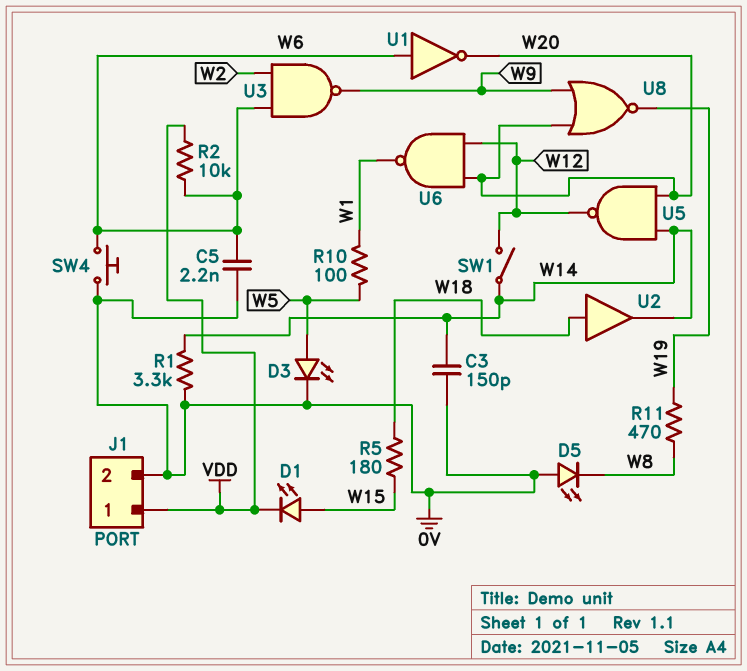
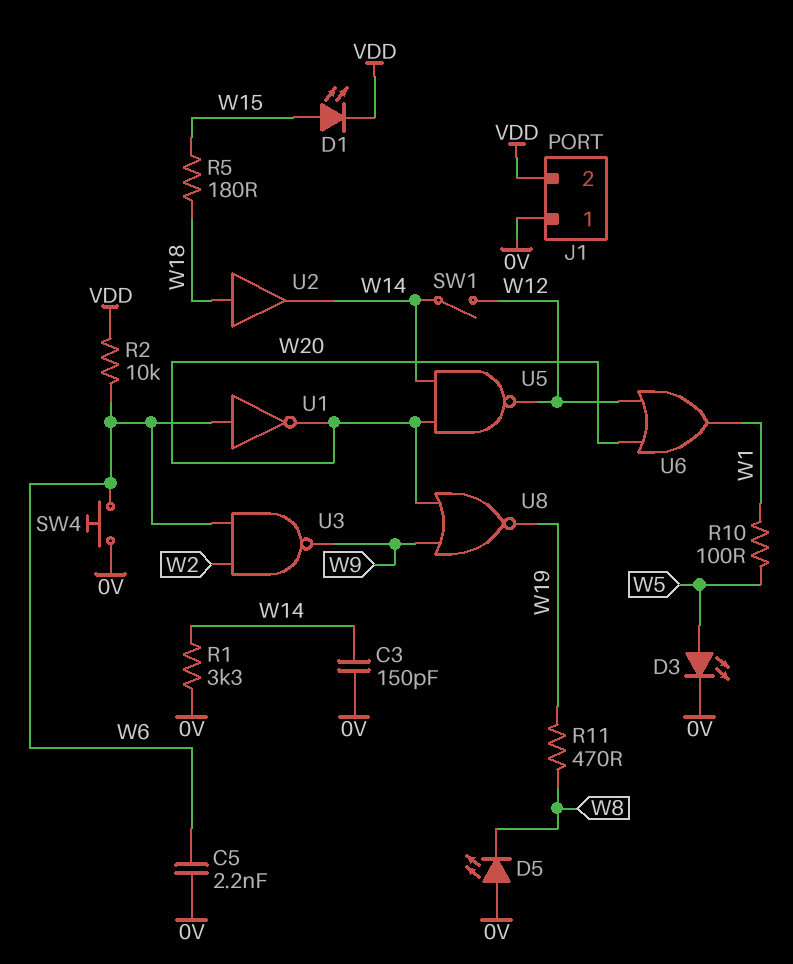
J1 pin 1: VDD -> 0V
J1 pin 2: 0V -> VDD
U6: NAND (in W12, in W20, out W1) -> OR (in W12, in W20, out W1)

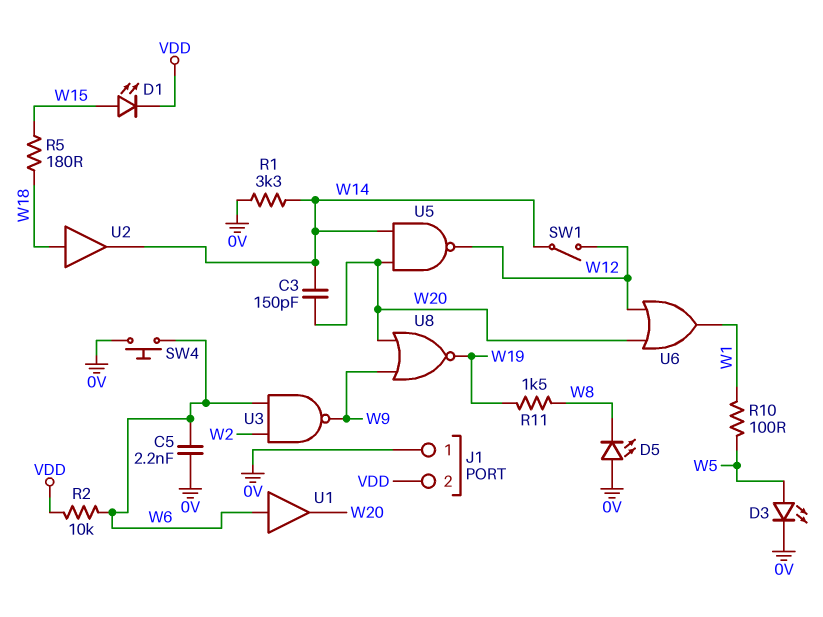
C3: 150pF (0V, W14) -> 150pF (W14, W20)
R11: 470 (W8, W19) -> 1.5k (W8, W19)
U1: NOT (in W6, out W20) -> buffer (in W6, out W20)

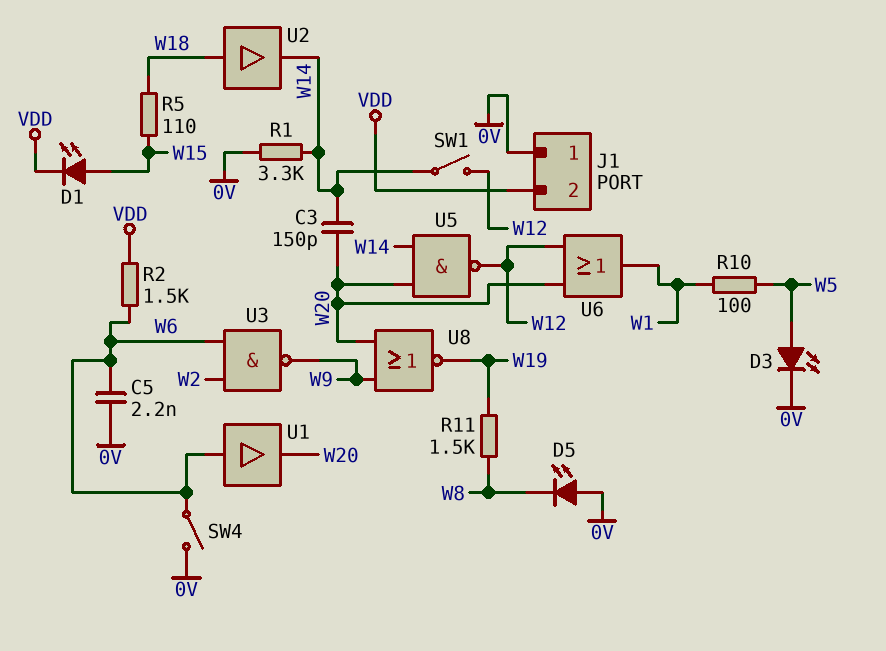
R2: 10k (VDD, W6) -> 1.5k (VDD, W6)
R5: 180 (W15, W18) -> 110 (W15, W18)
SW4: button (0V, W6) -> switch (0V, W6)

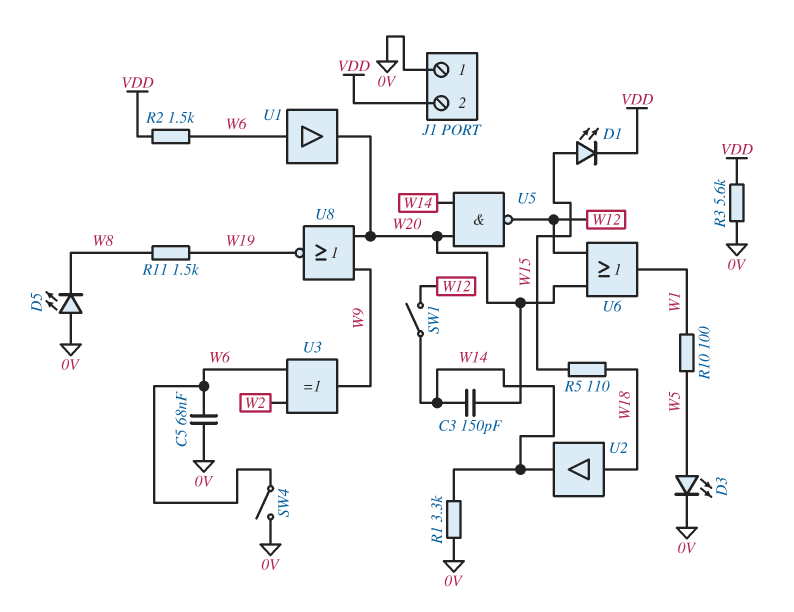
C5: 2.2nF (0V, W6) -> 68nF (0V, W6)
R3: none -> 5.6k (0V, VDD)
U3: NAND (in W2, in W6, out W9) -> XOR (in W2, in W6, out W9)

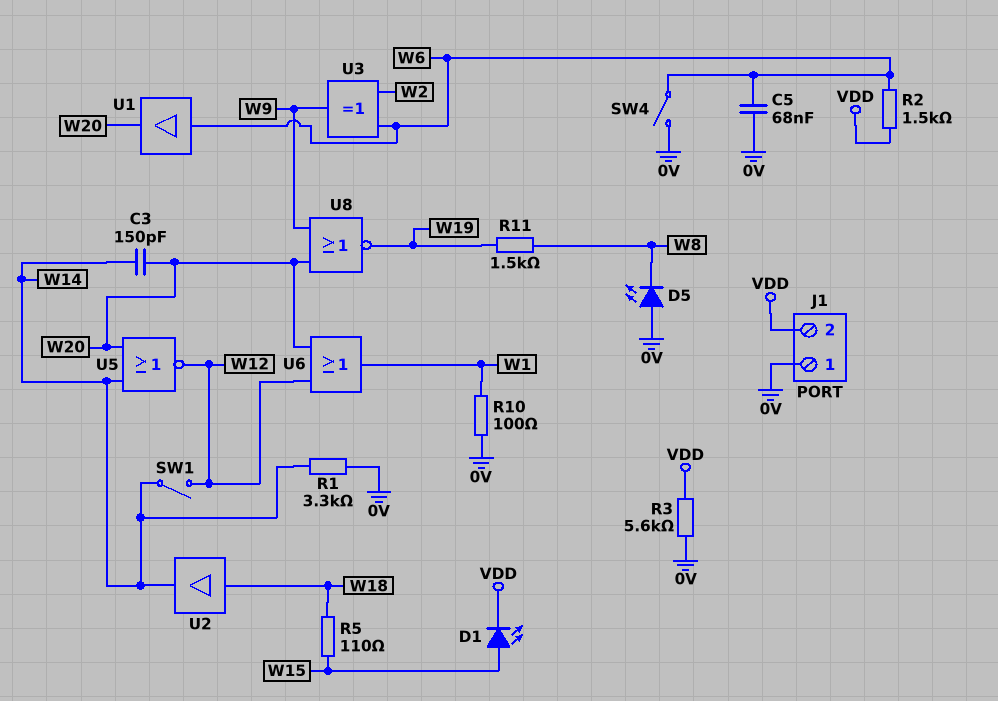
D3: LED (A W5, K 0V) -> none
R10: 100 (W1, W5) -> 100 (0V, W1)
U5: NAND (in W14, in W20, out W12) -> NOR (in W14, in W20, out W12)

